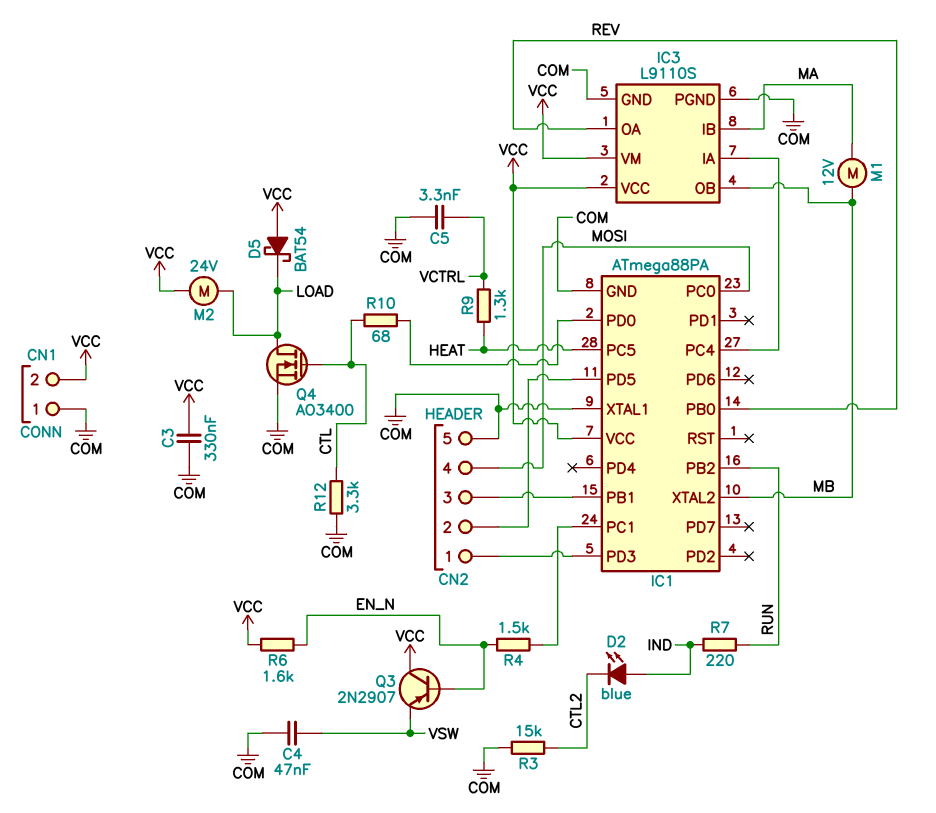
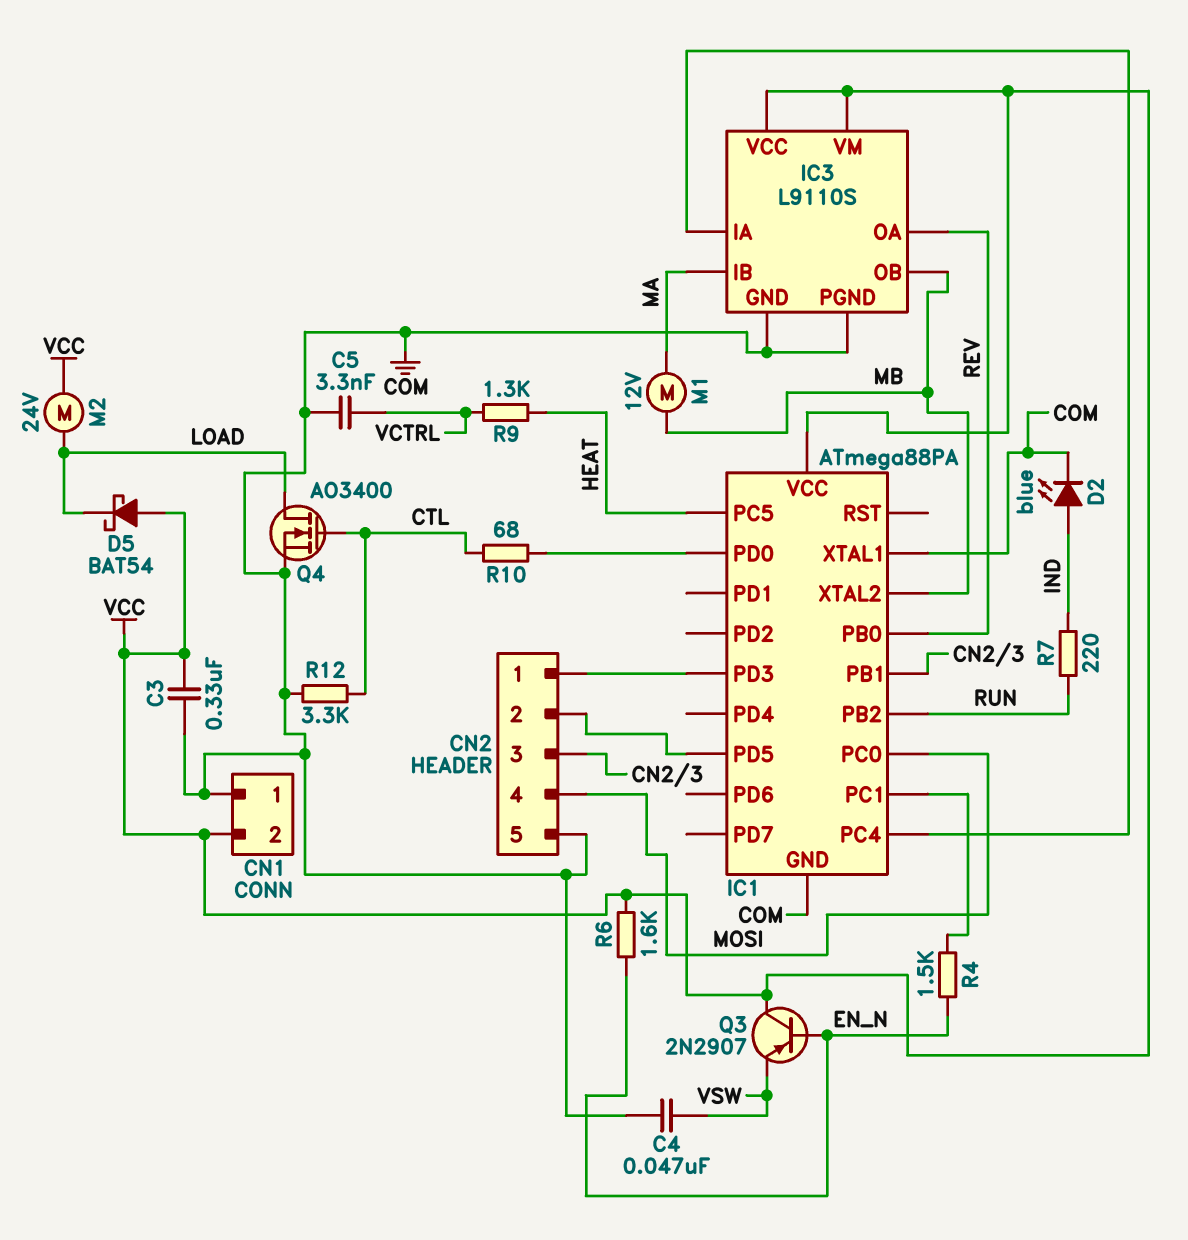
D2: LED blue (A IND, K CTL2) -> LED blue (A IND, K COM)
R3: 15k (COM, CTL2) -> none

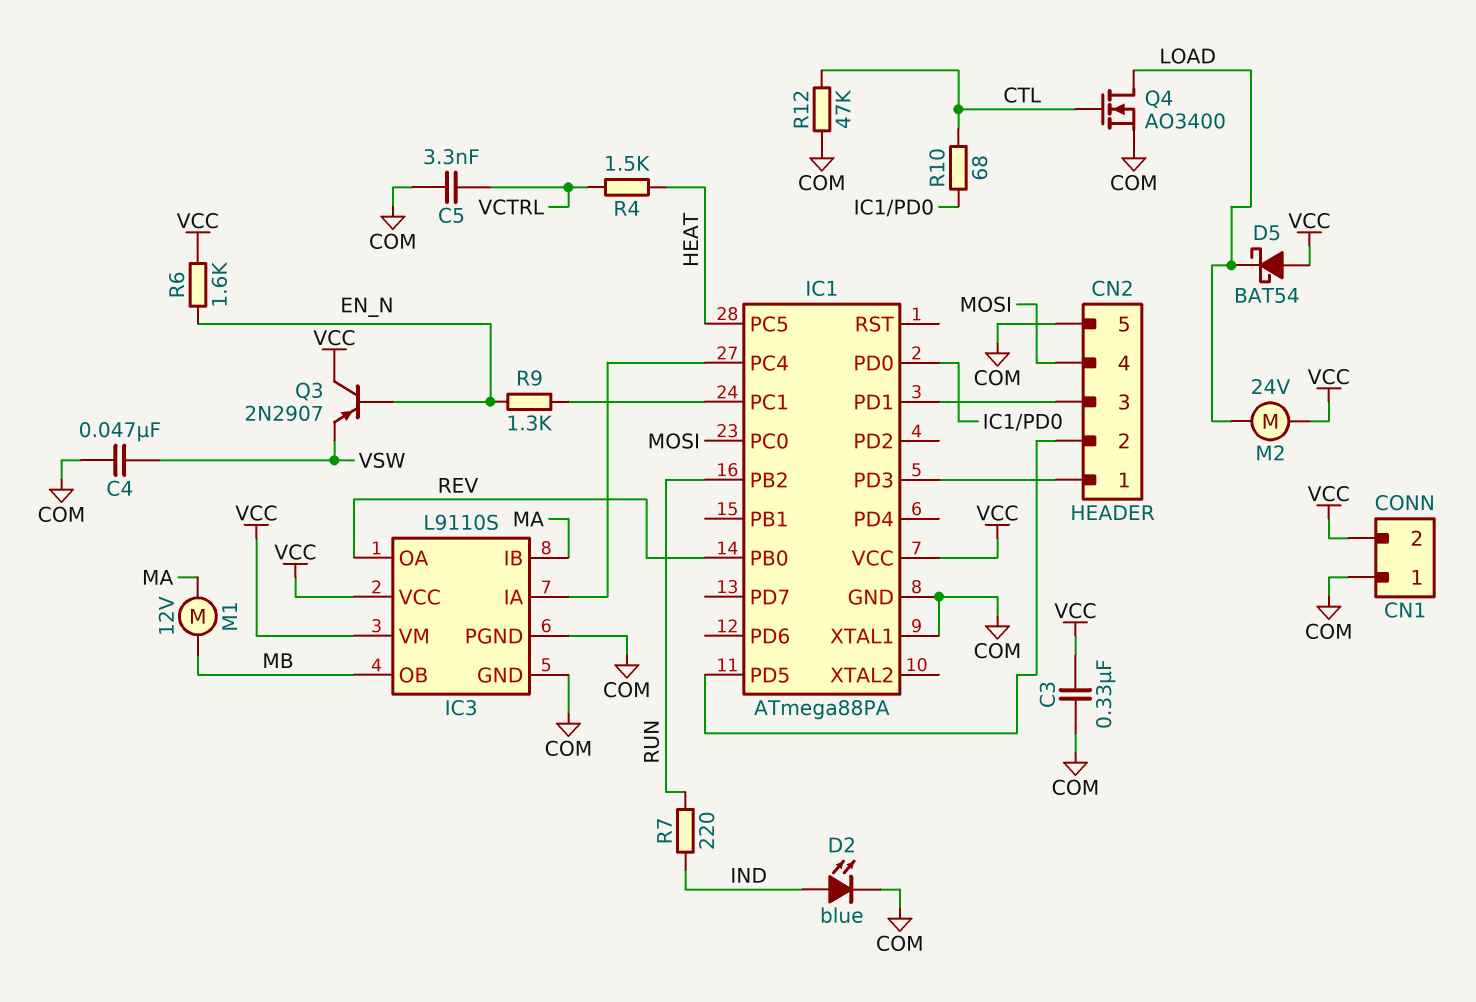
IC1 pin PB1: CN2/3 -> none
IC1 pin PD1: none -> CN2/3
IC1 pin XTAL2: MB -> none
R4: 1.5k (EN_N, IC1/PC1) -> 1.5k (HEAT, VCTRL)
R9: 1.3k (HEAT, VCTRL) -> 1.3k (EN_N, IC1/PC1)
R12: 3.3k (COM, CTL) -> 47k (COM, CTL)

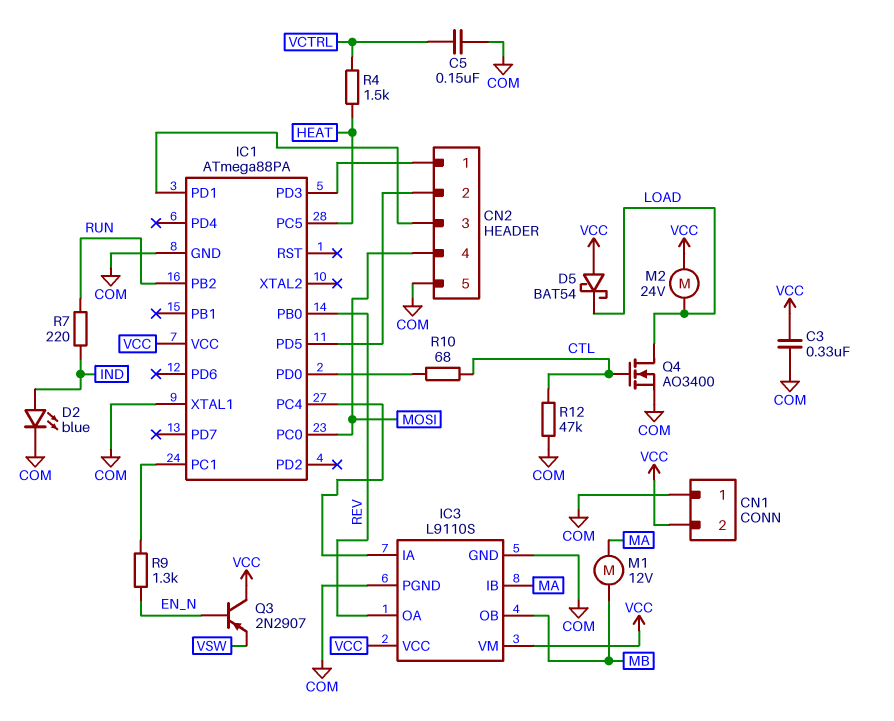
C4: 47nF (COM, VSW) -> none
C5: 3.3nF (COM, VCTRL) -> 150nF (COM, VCTRL)
R6: 1.6k (EN_N, VCC) -> none

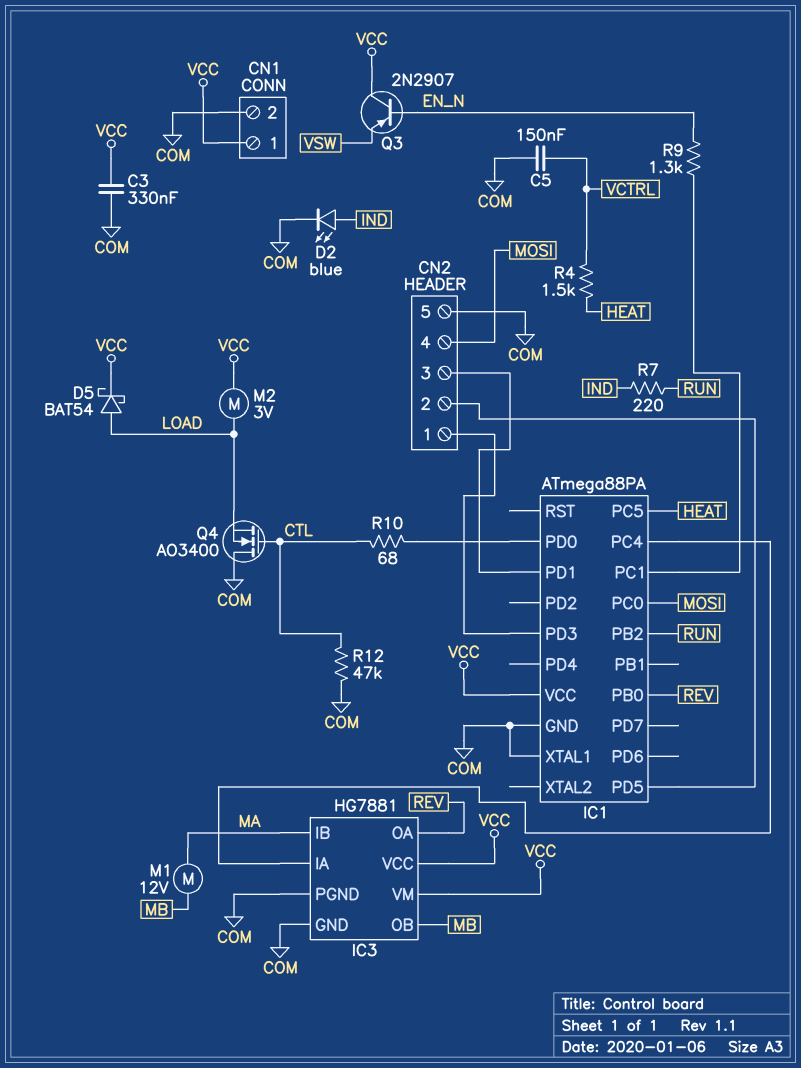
CN1 pin 1: COM -> VCC
CN1 pin 2: VCC -> COM
D5: schottky BAT54 (A VCC, K LOAD) -> schottky BAT54 (A LOAD, K VCC)
IC3: L9110S -> HG7881
M2: motor 24V (LOAD, VCC) -> motor 3V (LOAD, VCC)
Q4: NMOS AO3400 (G CTL, D LOAD, S COM) -> NMOS AO3400 (G CTL, D COM, S LOAD)

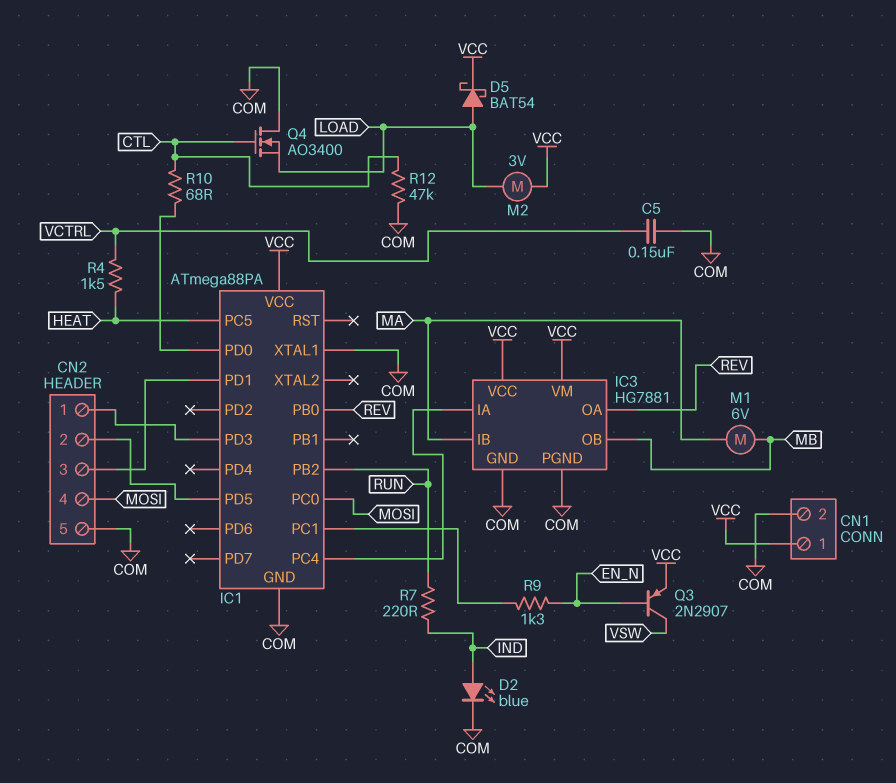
C3: 330nF (COM, VCC) -> none
M1: motor 12V (MA, MB) -> motor 6V (MA, MB)
Q3: PNP 2N2907 (B EN_N, C VCC, E VSW) -> PNP 2N2907 (B EN_N, C VSW, E VCC)

